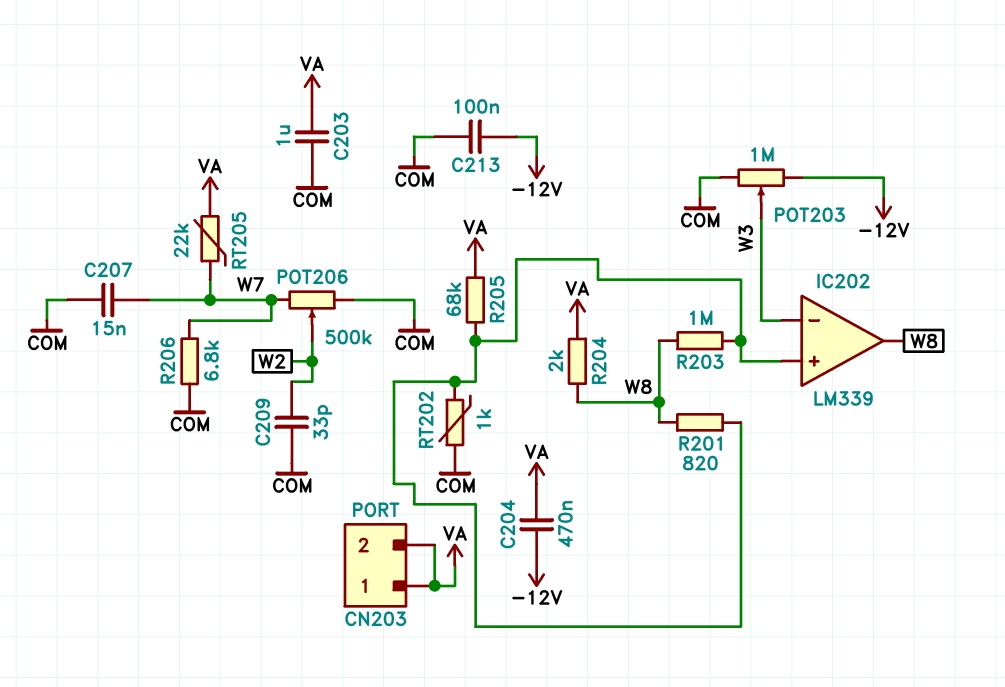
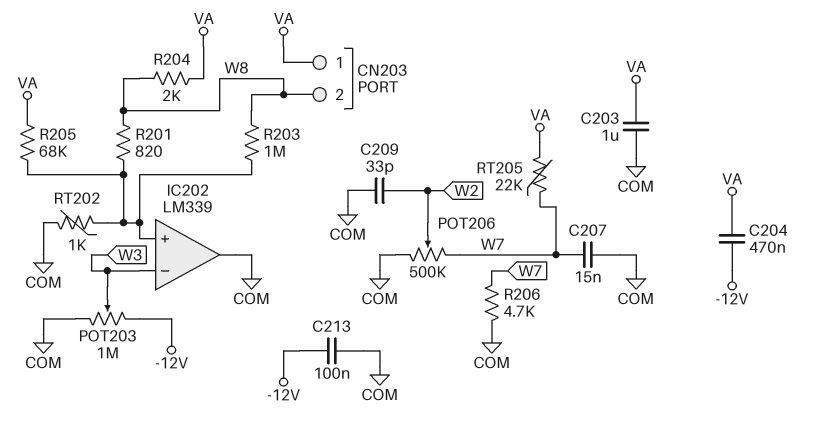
CN203 pin 2: VA -> W8
IC202 pin out: W8 -> COM
R206: 6.8k (COM, W7) -> 4.7k (COM, W7)

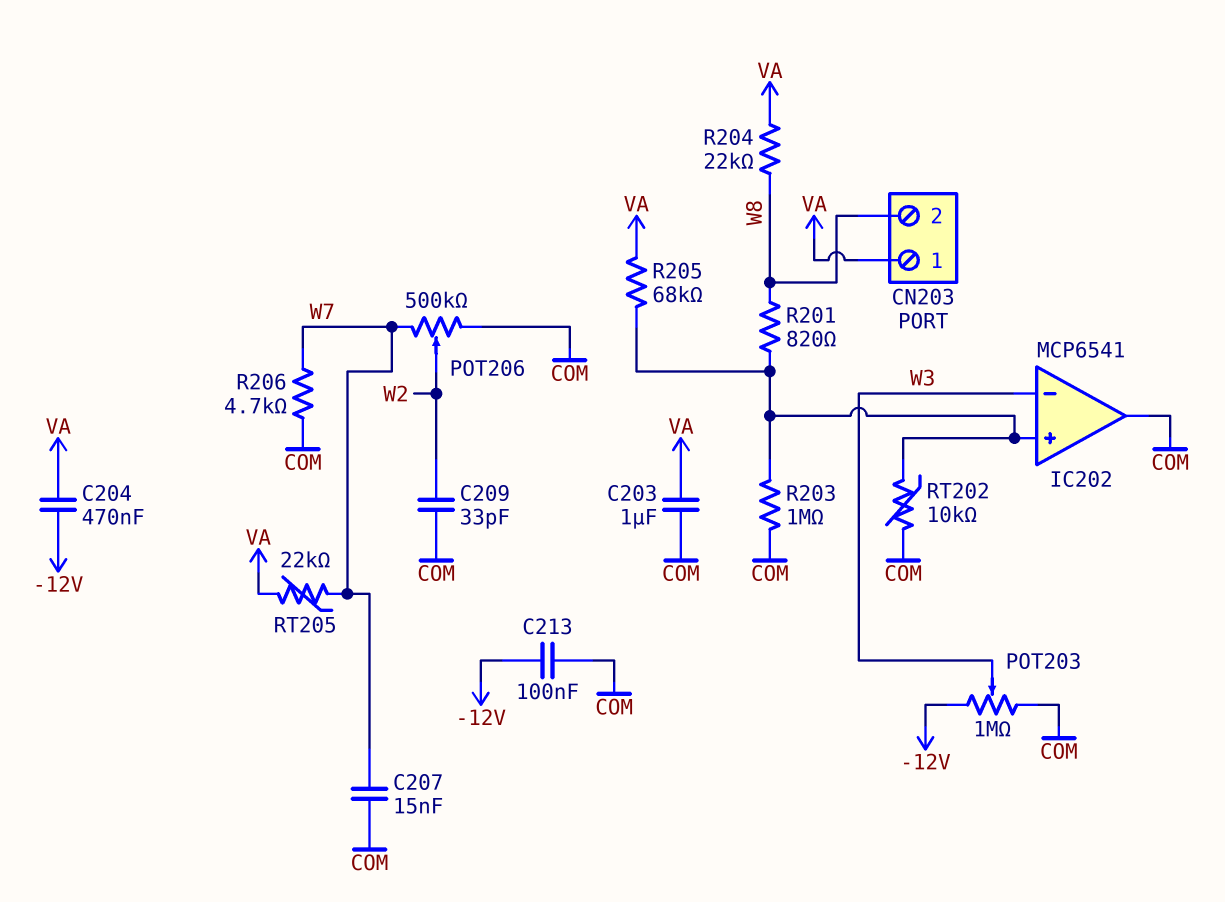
IC202: LM339 -> MCP6541
R203: 1M (IC202/in+, W8) -> 1M (COM, IC202/in+)
R204: 2k (VA, W8) -> 22k (VA, W8)
RT202: 1k (COM, IC202/in+) -> 10k (COM, IC202/in+)

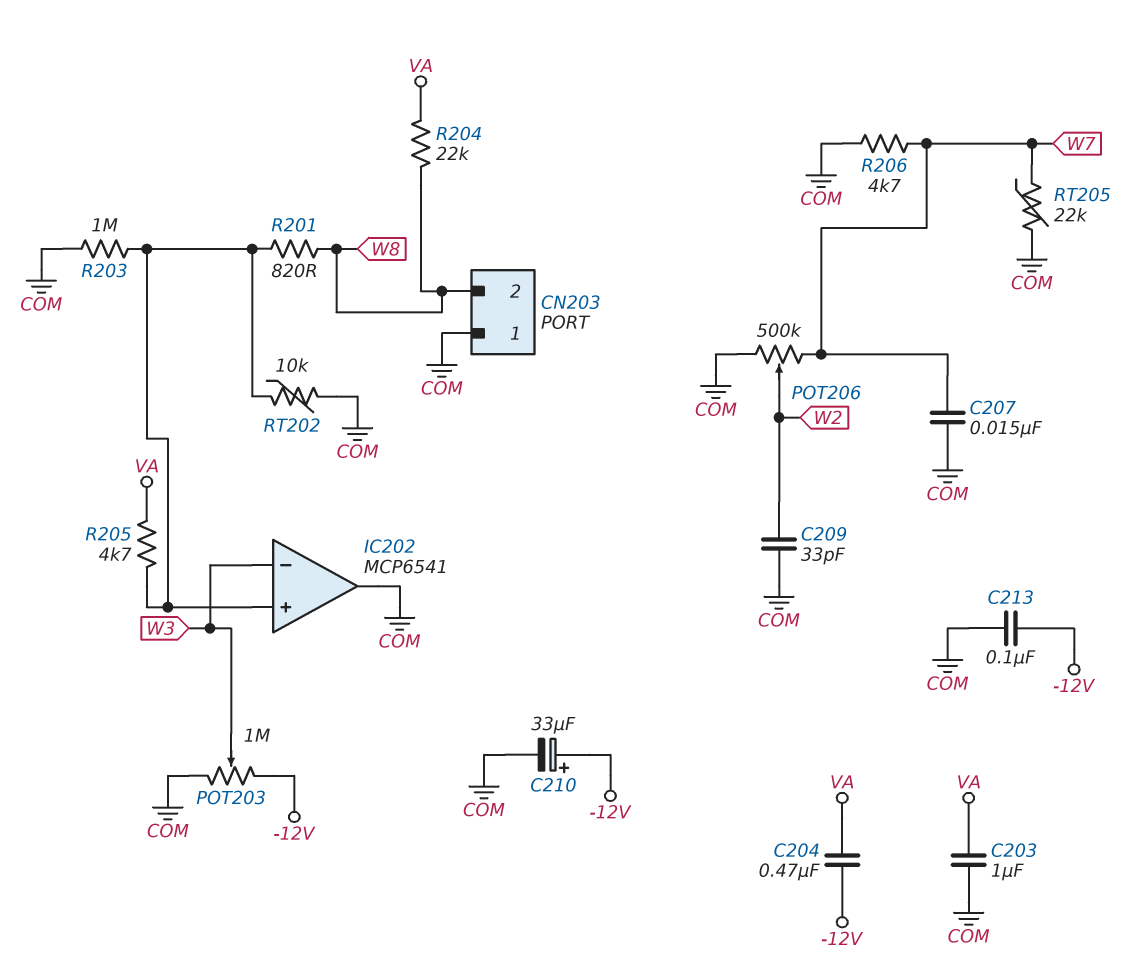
C210: none -> 33uF (plus -12V, minus COM)
CN203 pin 1: VA -> COM
R205: 68k (IC202/in+, VA) -> 4.7k (IC202/in+, VA)
RT205: 22k (VA, W7) -> 22k (COM, W7)

